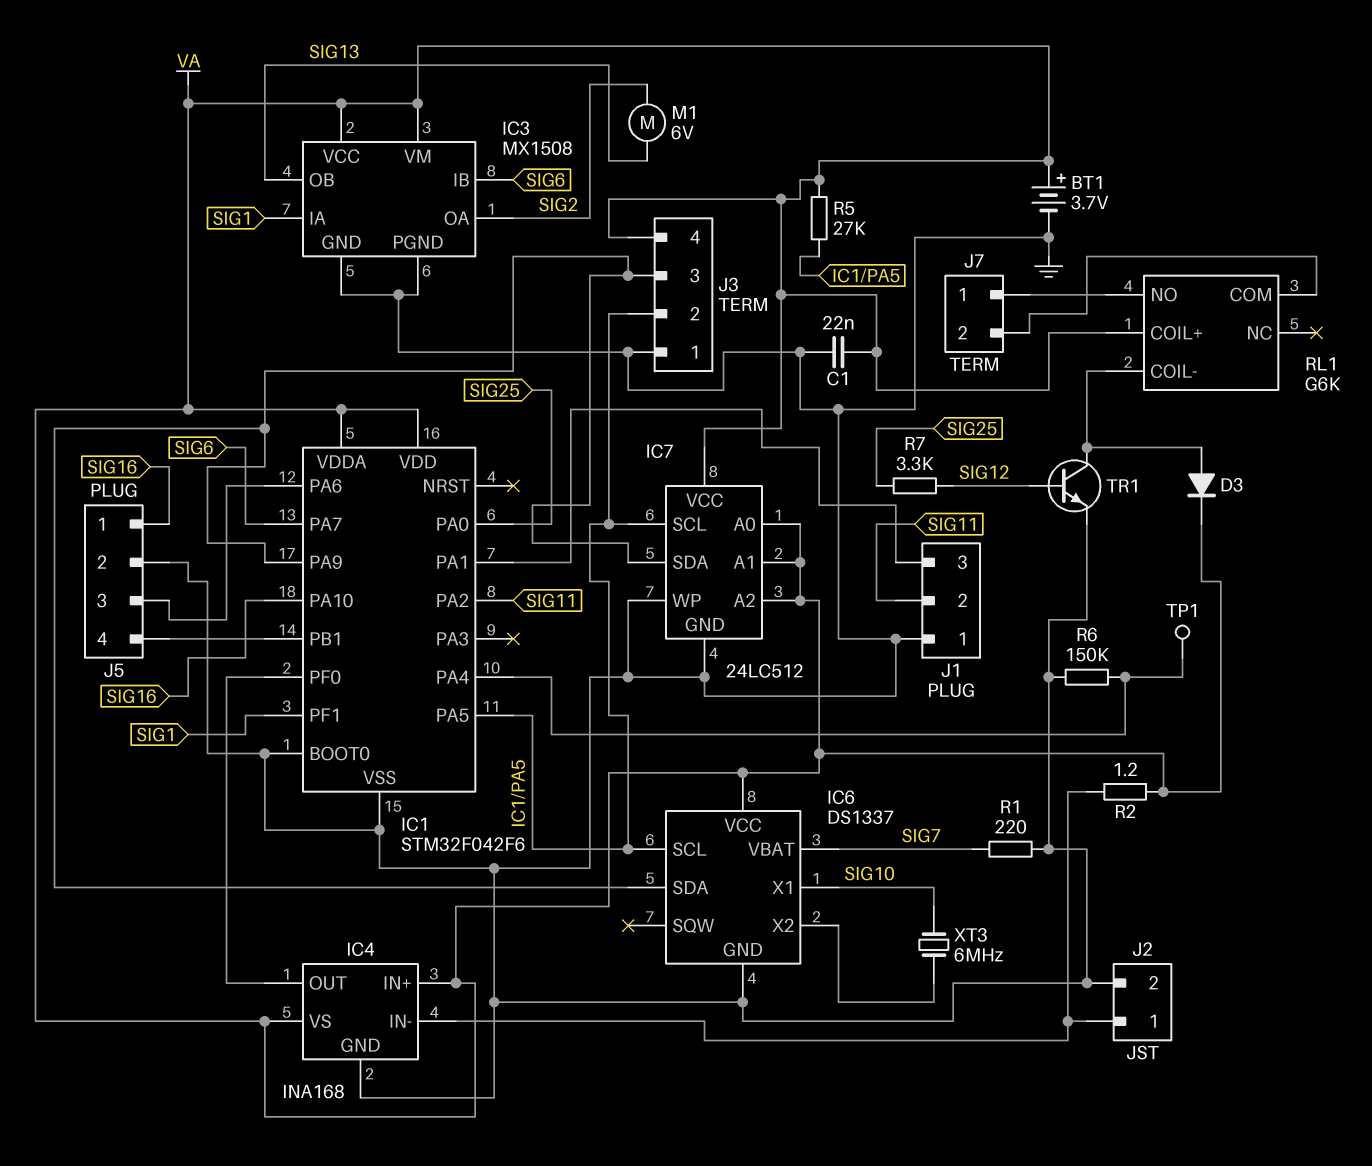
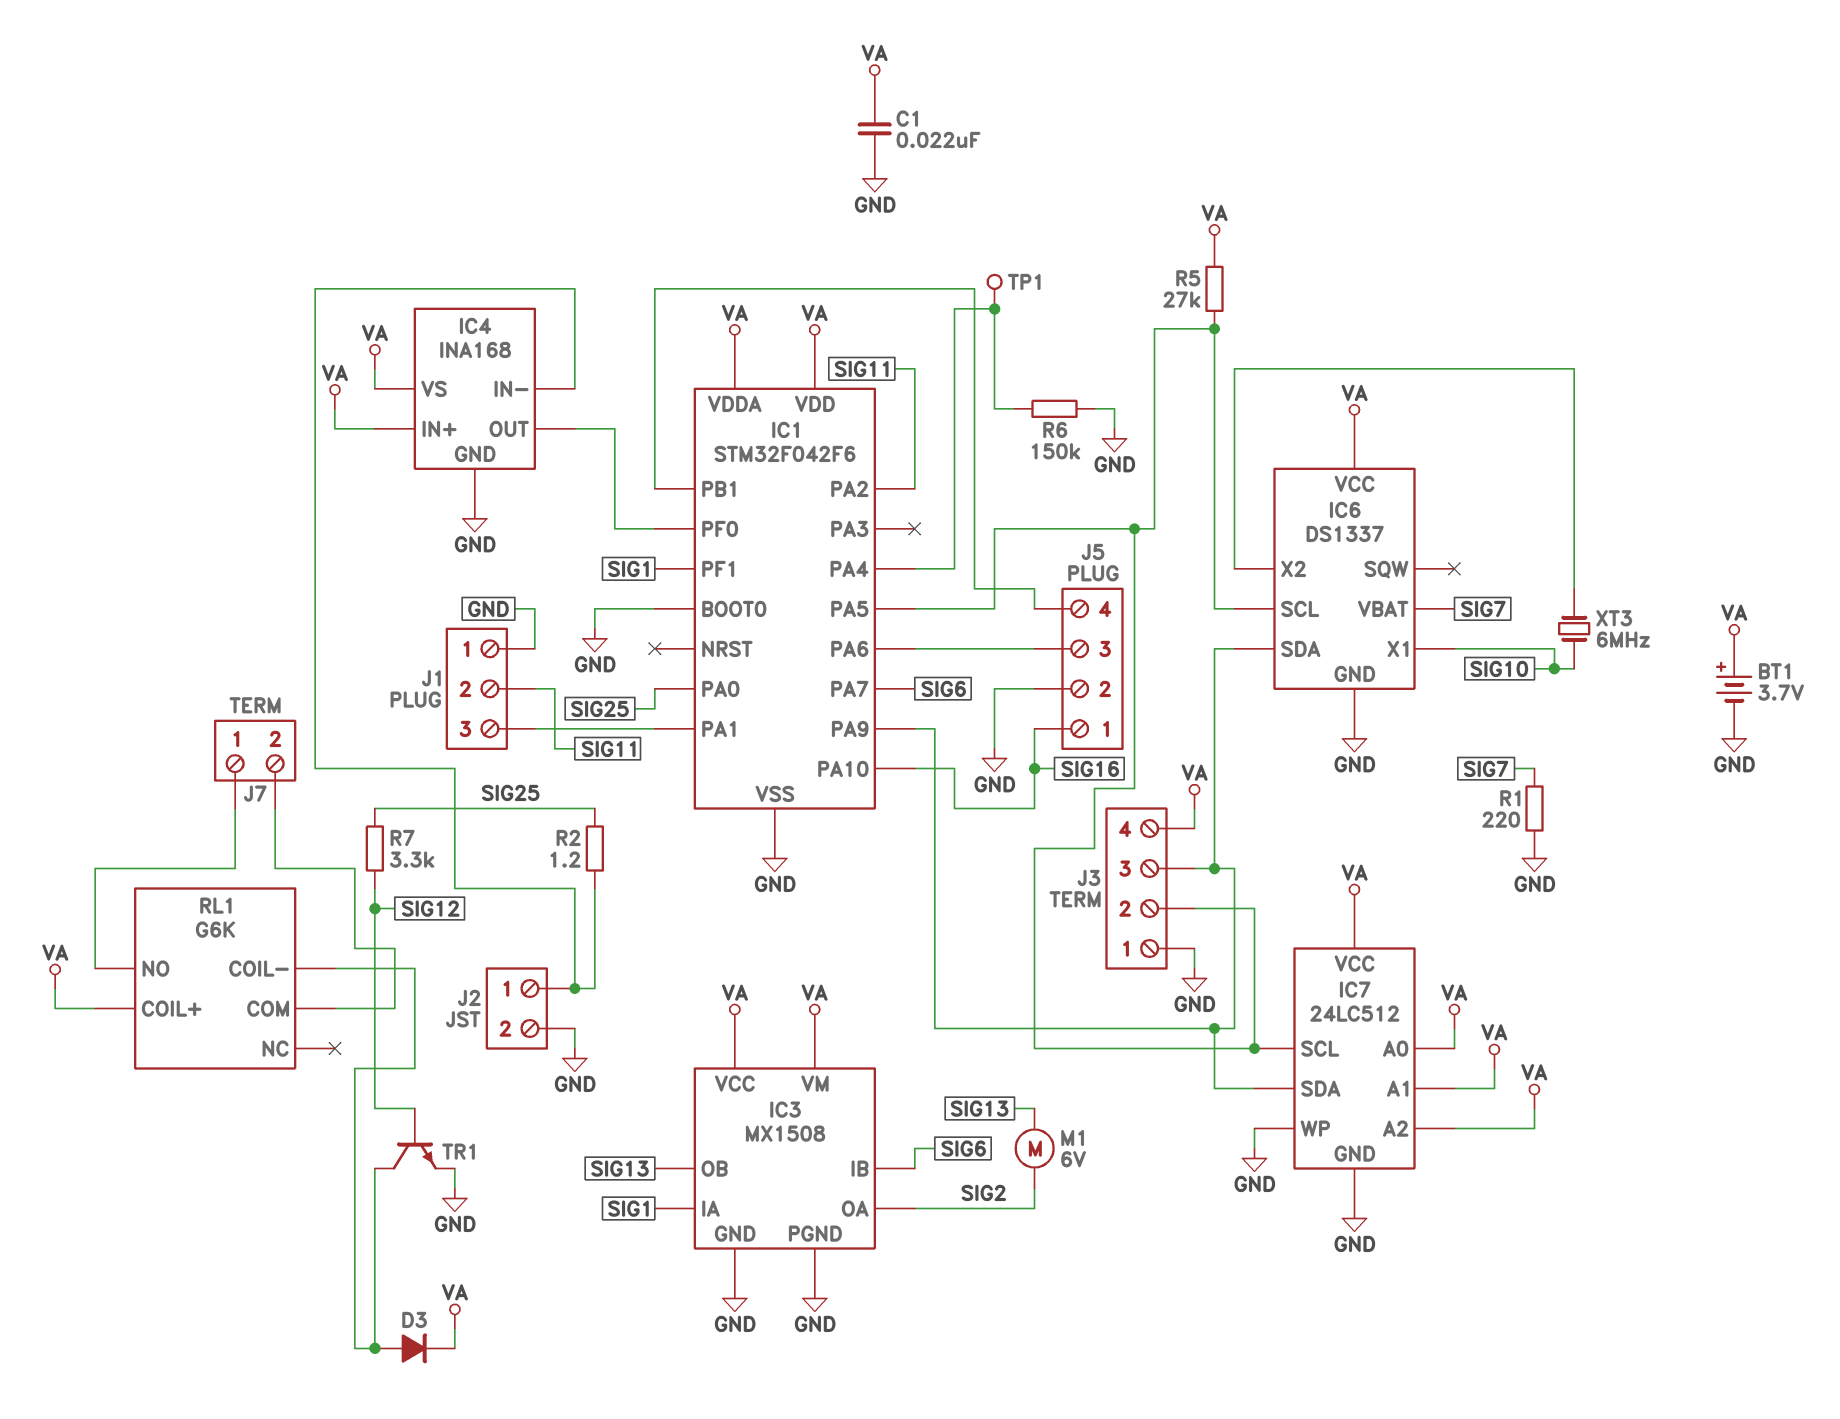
R2: 1.2 (IC4/IN-, VA) -> 1.2 (IC4/IN-, SIG25)

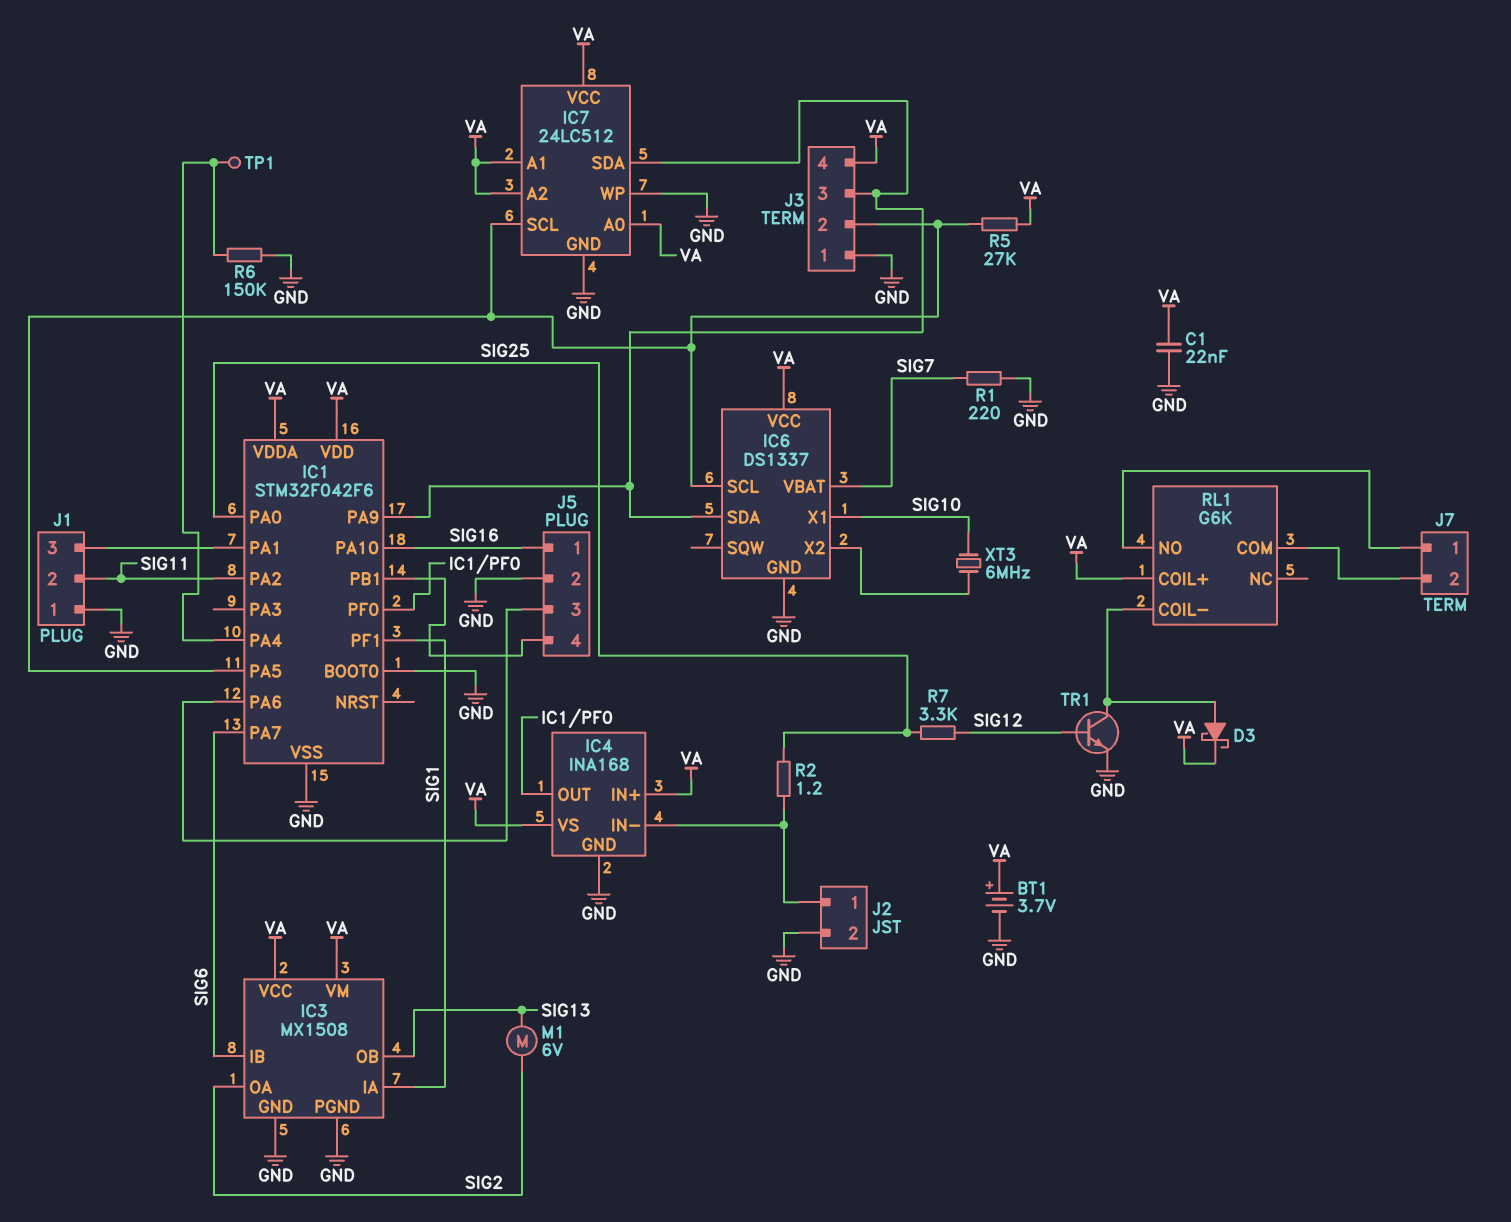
D3: diode (A RL1/COIL-, K VA) -> schottky (A RL1/COIL-, K VA)

